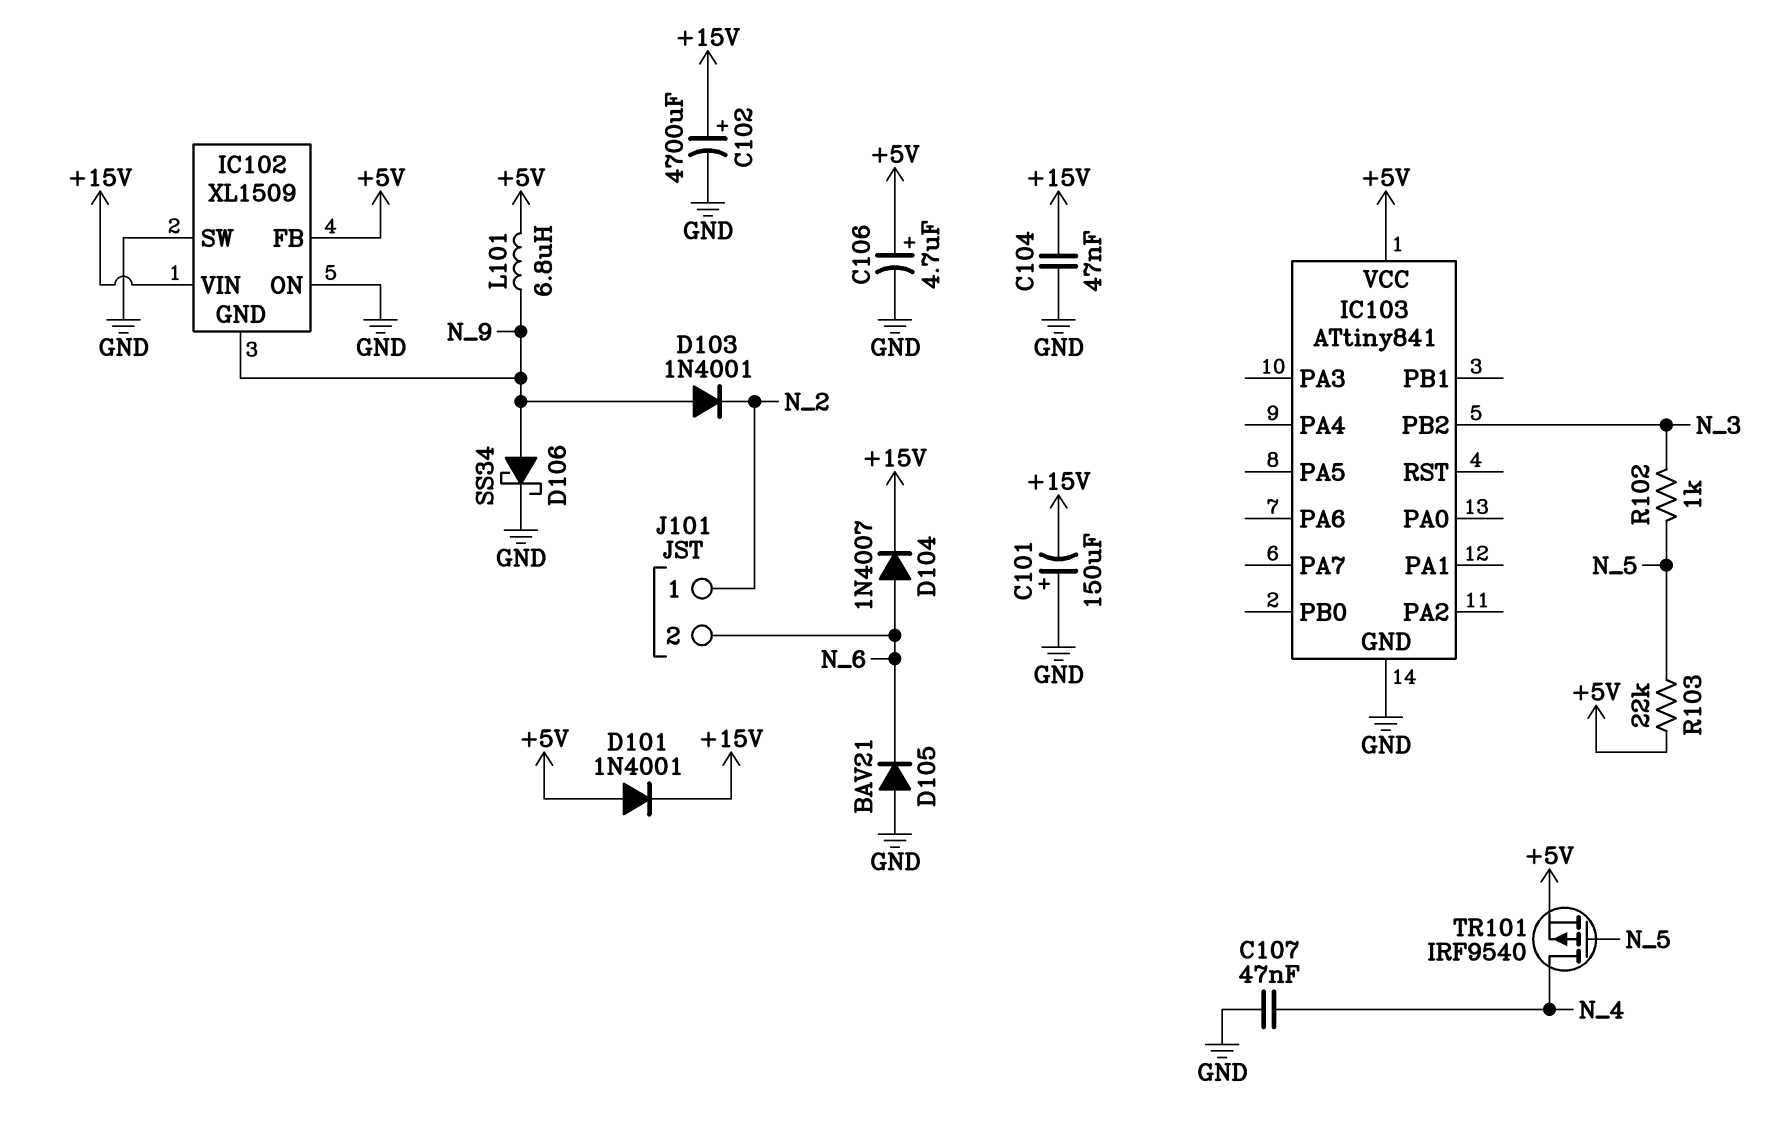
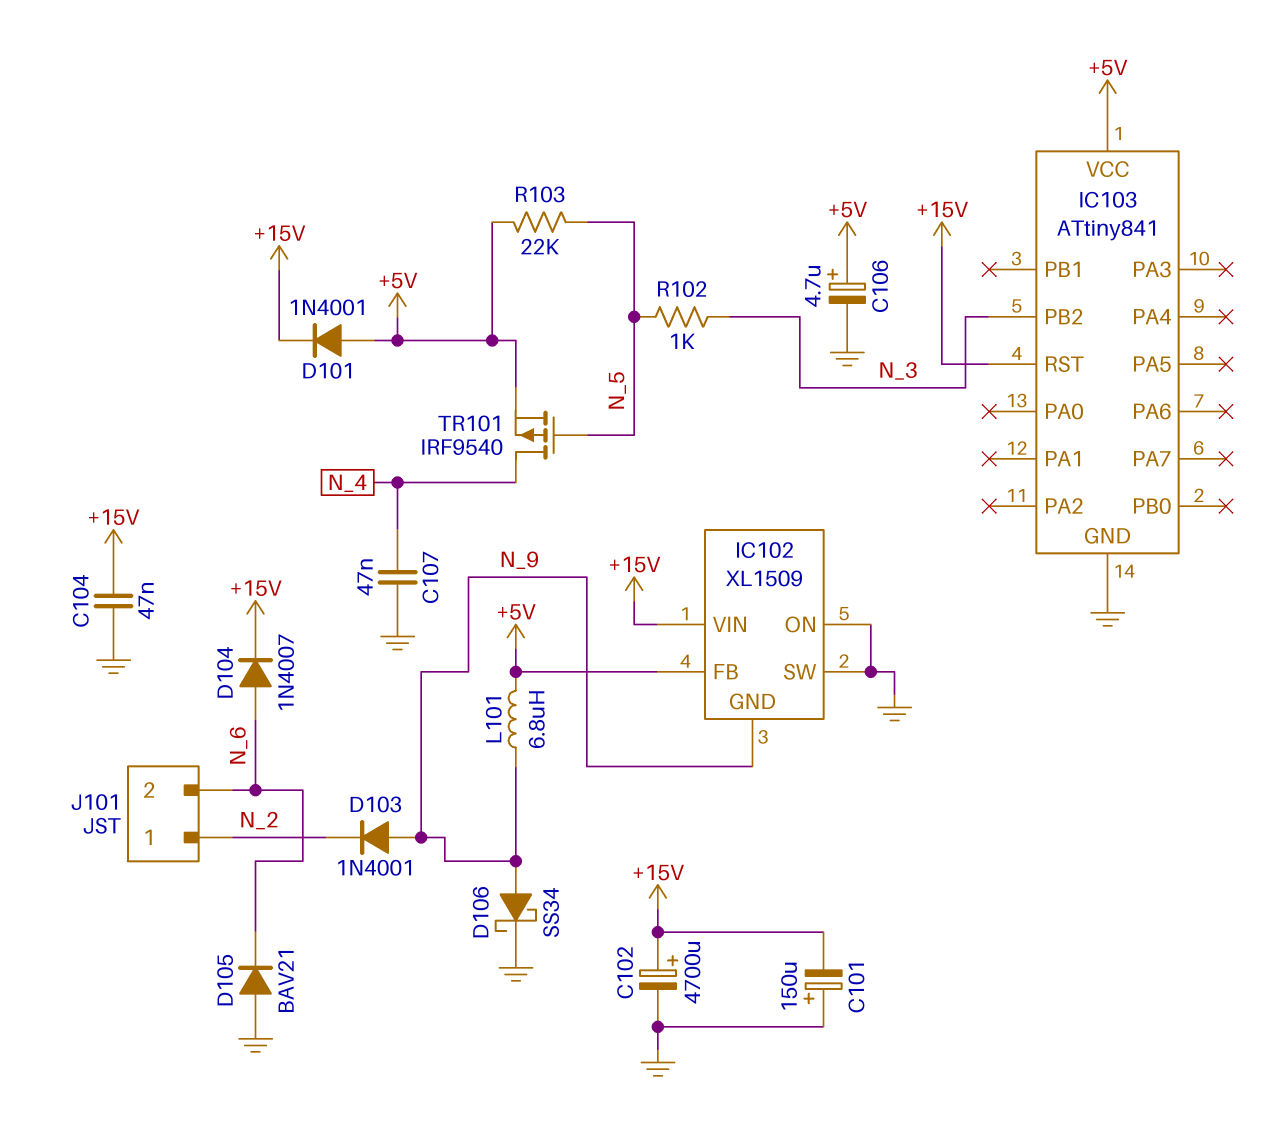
IC103 pin RST: none -> +15V

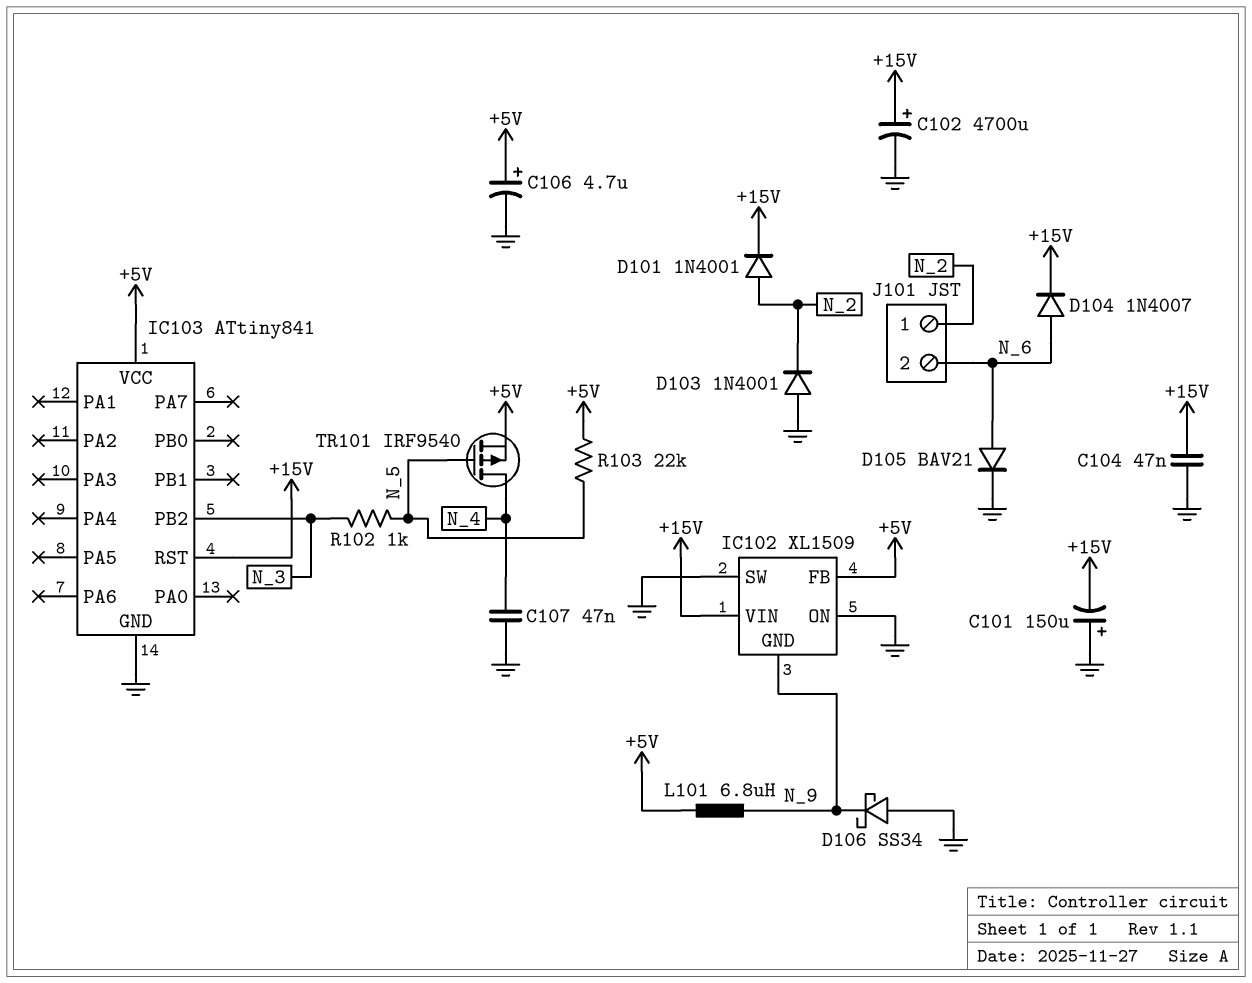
D101: diode 1N4001 (A +5V, K +15V) -> diode 1N4001 (A N_2, K +15V)
D103: diode 1N4001 (A N_9, K N_2) -> diode 1N4001 (A GND, K N_2)
D105: diode BAV21 (A GND, K N_6) -> diode BAV21 (A N_6, K GND)
D106: schottky SS34 (A N_9, K GND) -> schottky SS34 (A GND, K N_9)

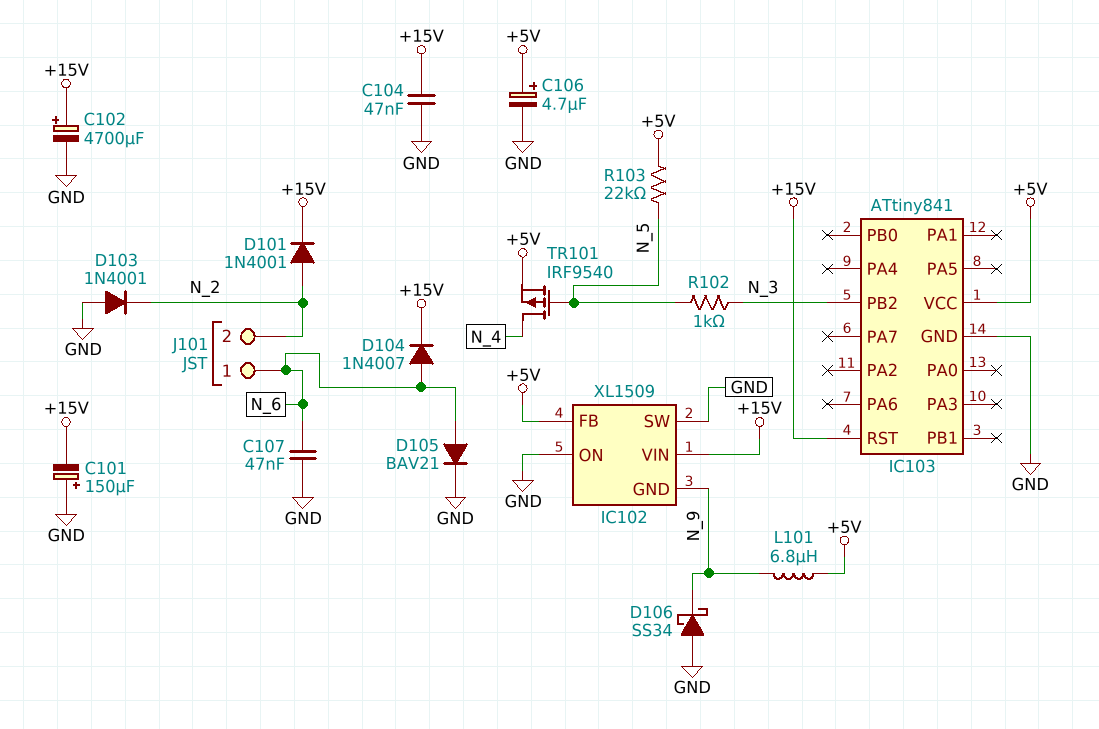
C107: 47nF (GND, N_4) -> 47nF (GND, N_6)
J101 pin 1: N_2 -> N_6
J101 pin 2: N_6 -> N_2

